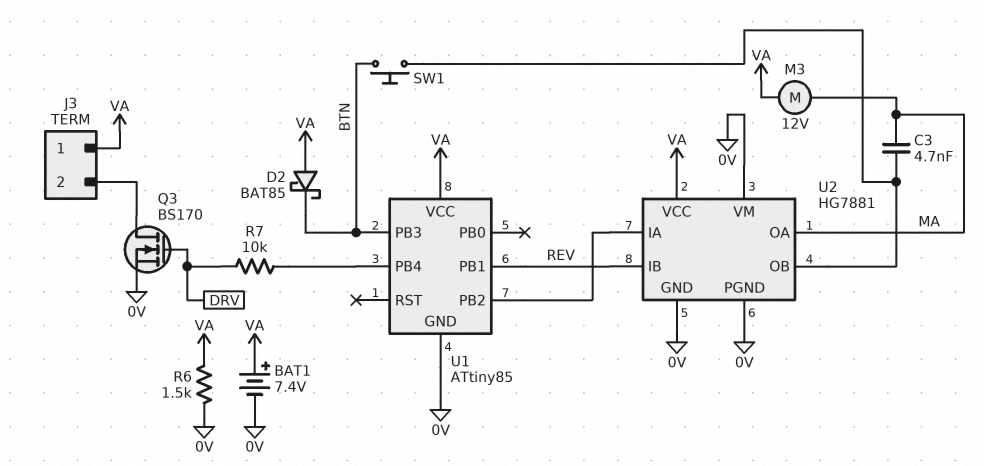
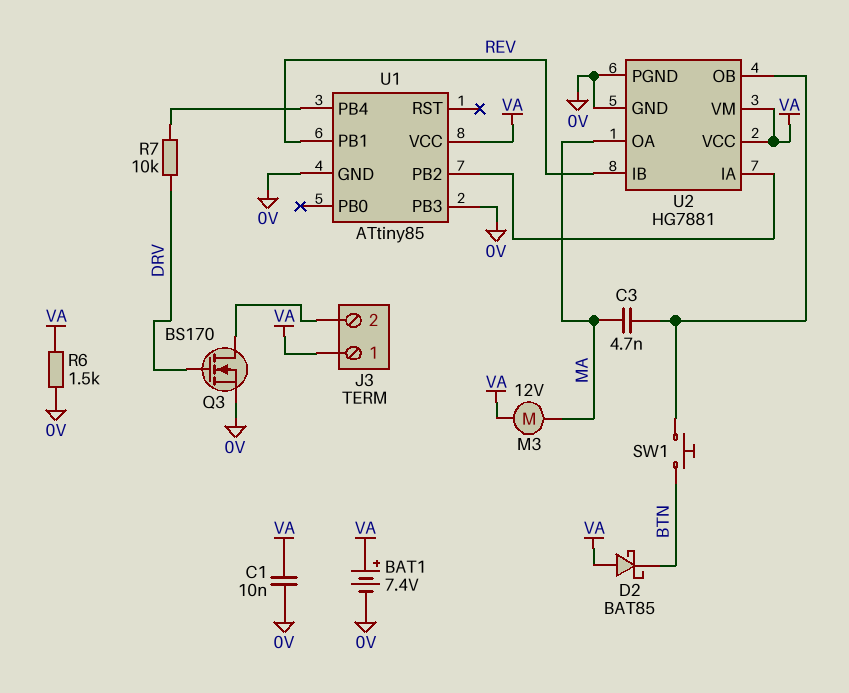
C1: none -> 10nF (0V, VA)
U1 pin PB3: BTN -> 0V
U2 pin VM: 0V -> VA

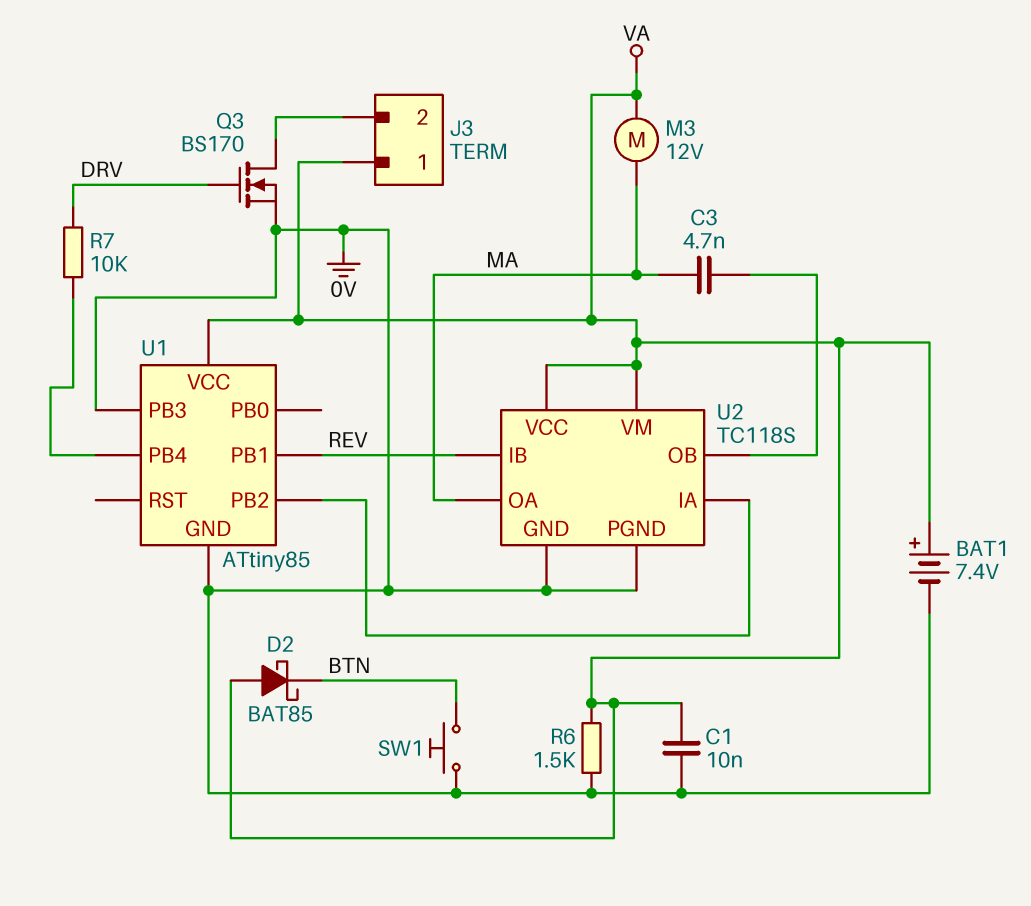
SW1: button (BTN, U2/OB) -> button (0V, BTN)
U2: HG7881 -> TC118S

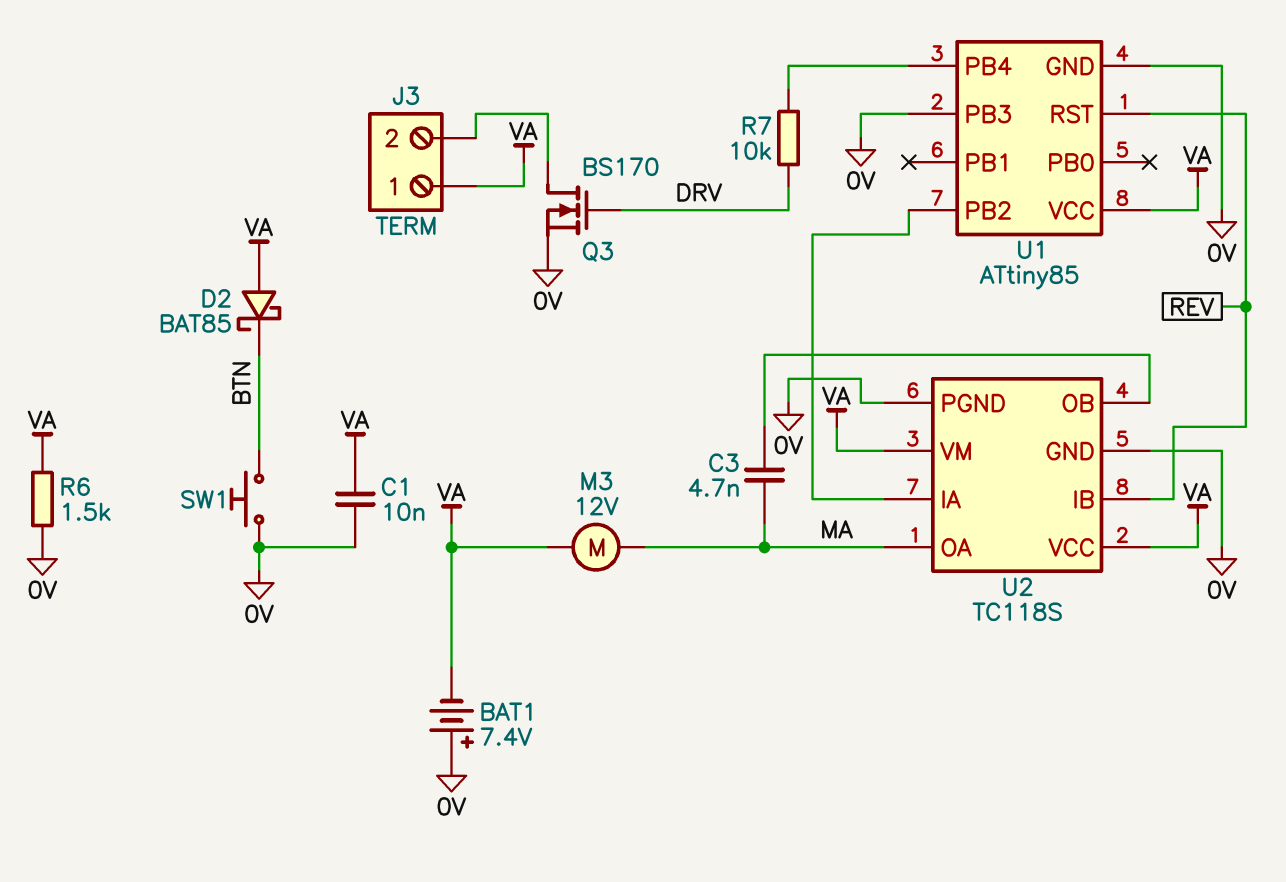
BAT1: 7.4V (plus VA, minus 0V) -> 7.4V (plus 0V, minus VA)
U1 pin PB1: REV -> none
U1 pin RST: none -> REV

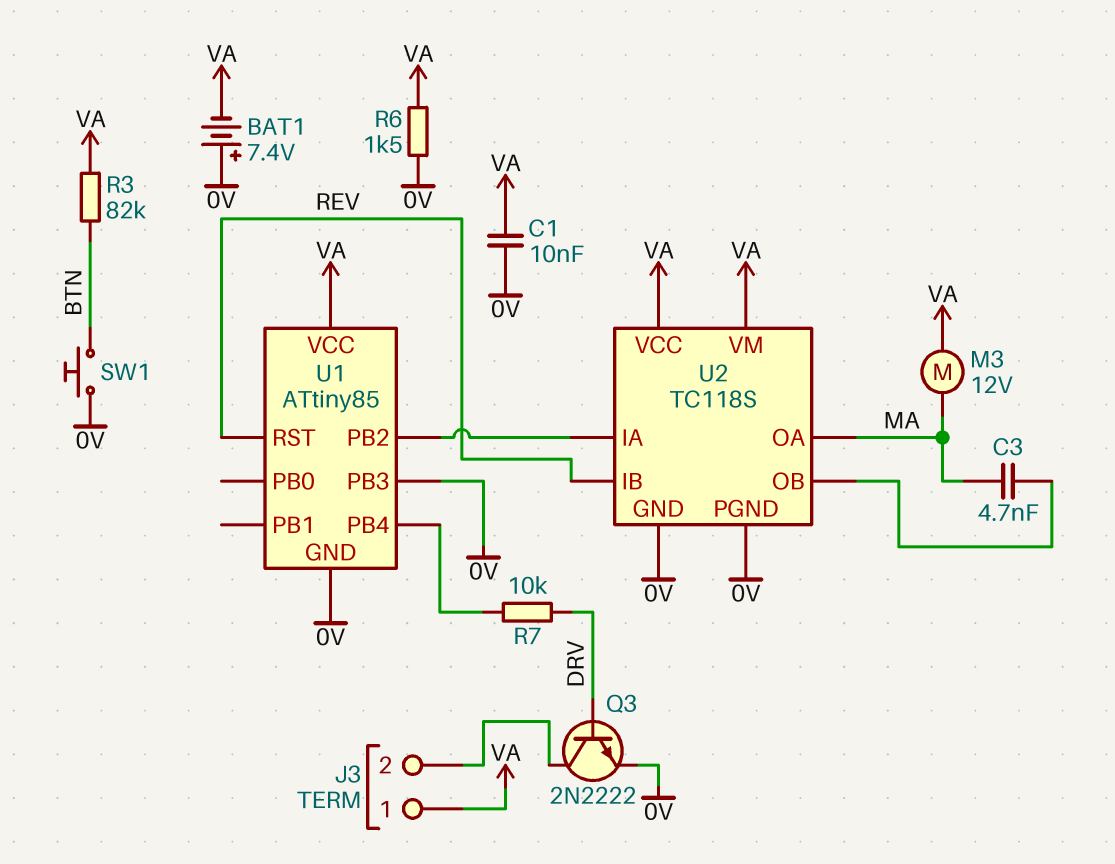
D2: schottky BAT85 (A VA, K BTN) -> none
Q3: NMOS BS170 (G DRV, D J3/2, S 0V) -> NPN 2N2222 (B DRV, C J3/2, E 0V)
R3: none -> 82k (BTN, VA)

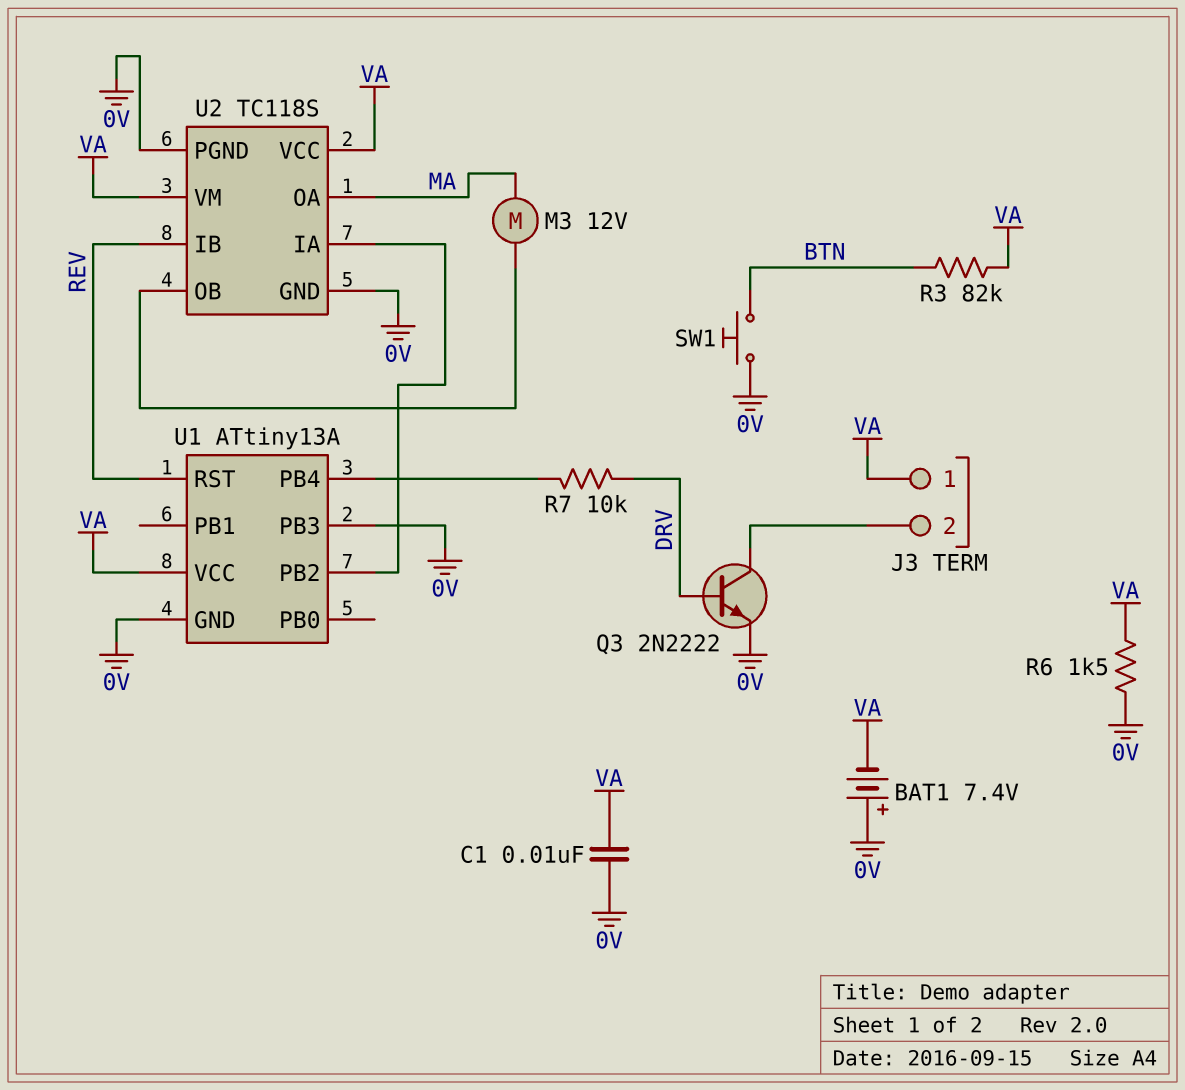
C3: 4.7nF (MA, U2/OB) -> none
M3: motor 12V (MA, VA) -> motor 12V (MA, U2/OB)
U1: ATtiny85 -> ATtiny13A

